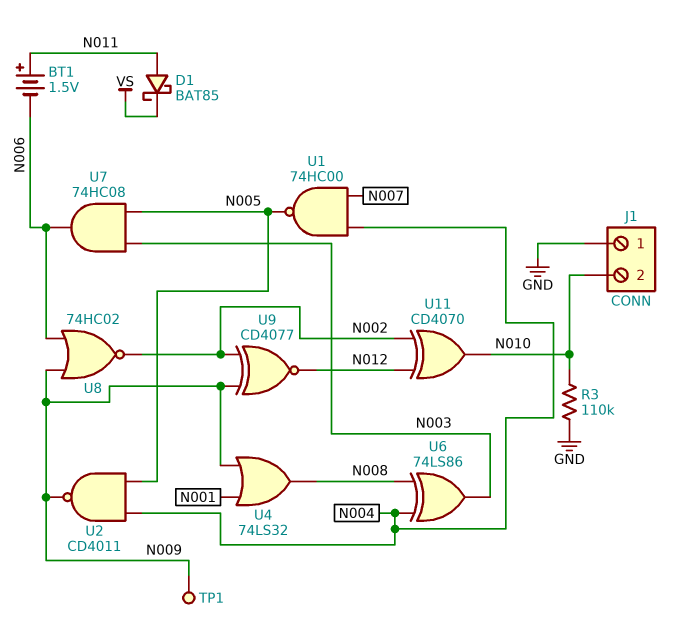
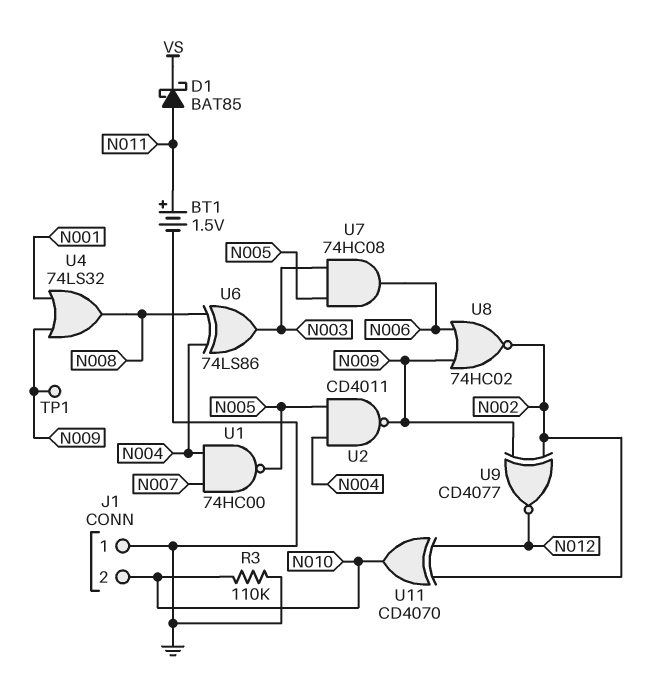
BT1: 1.5V (plus N011, minus N006) -> 1.5V (plus N011, minus GND)

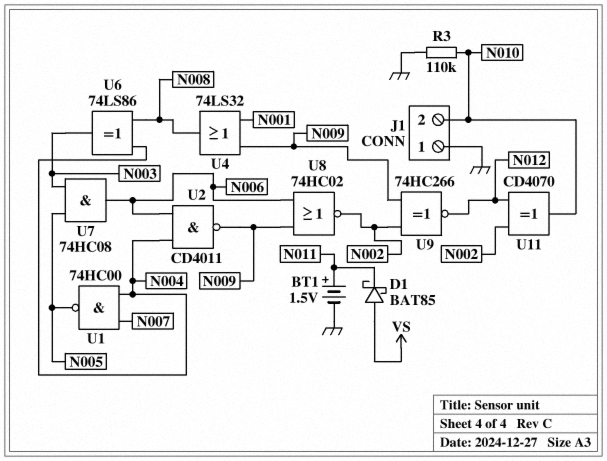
D1: schottky BAT85 (A N011, K VS) -> schottky BAT85 (A VS, K N011)
TP1: test point (N009) -> none
U2: NAND CD4011 (in N004, in N005, out N009) -> NAND CD4011 (in N004, in N006, out N009)
U9: XNOR CD4077 (in N002, in N009, out N012) -> XNOR 74HC266 (in N002, in N009, out N012)

